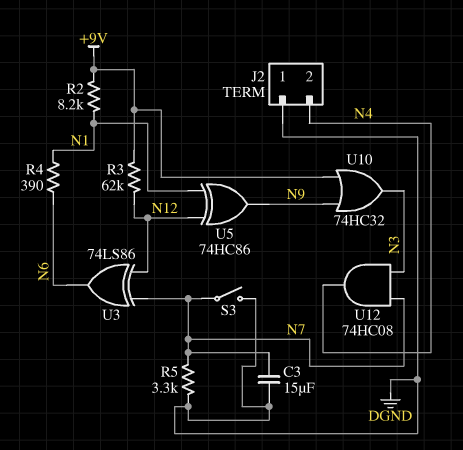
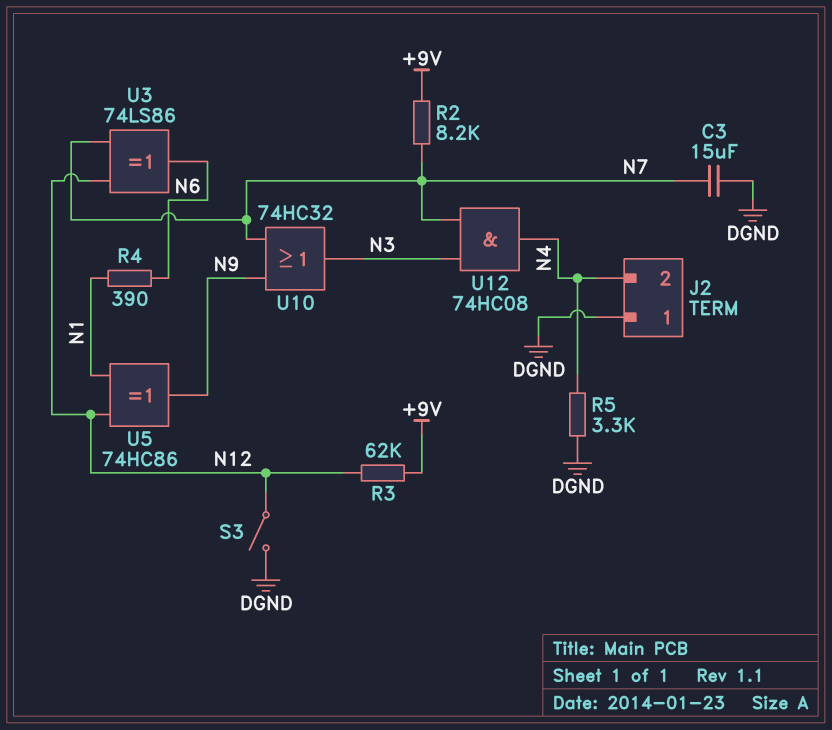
R2: 8.2k (+9V, N1) -> 8.2k (+9V, N7)
R5: 3.3k (DGND, N7) -> 3.3k (DGND, N4)
S3: switch (DGND, N7) -> switch (DGND, N12)
U10: OR 74HC32 (in +9V, in N9, out N3) -> OR 74HC32 (in N7, in N9, out N3)

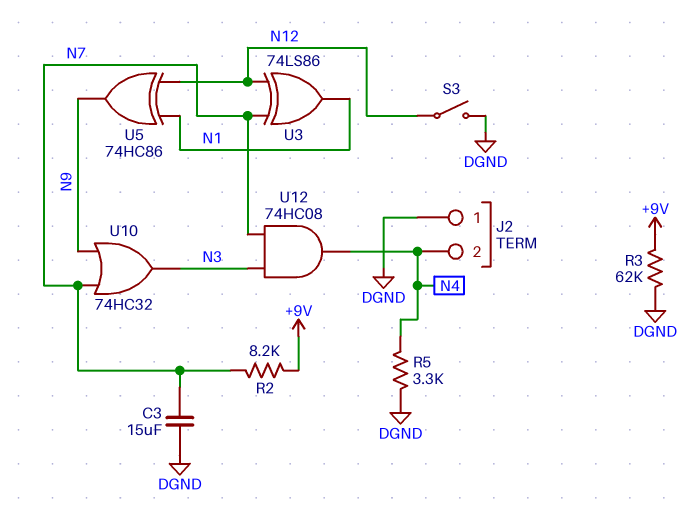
R3: 62k (+9V, N12) -> 62k (+9V, DGND)
R4: 390 (N1, N6) -> none
U3: XOR 74LS86 (in N7, in N12, out N6) -> XOR 74LS86 (in N7, in N12, out N1)

